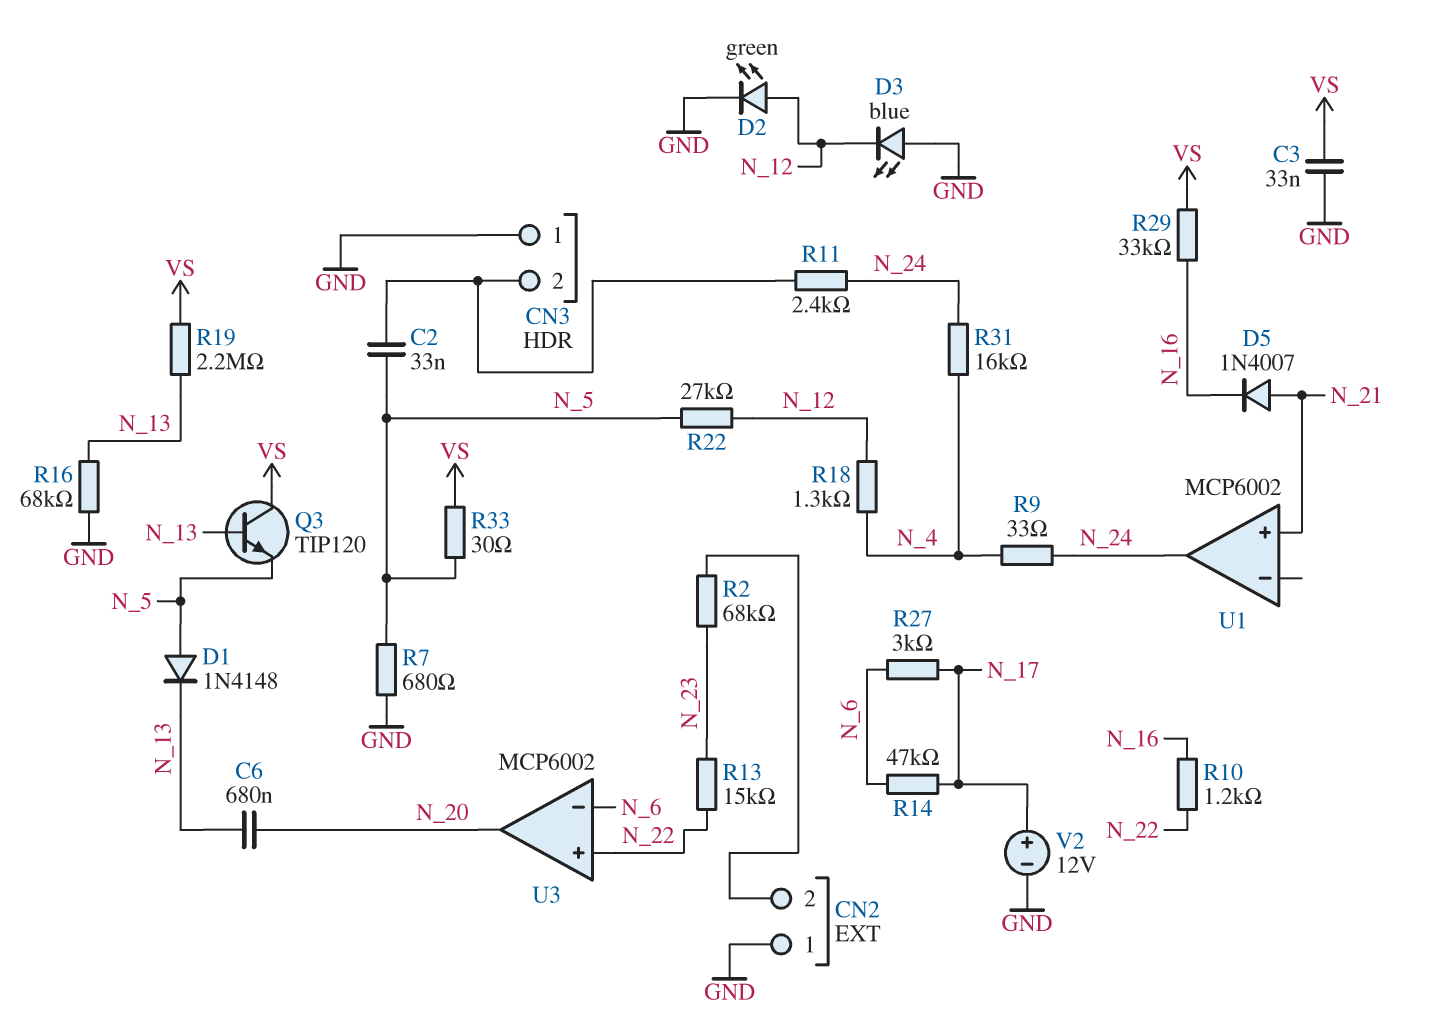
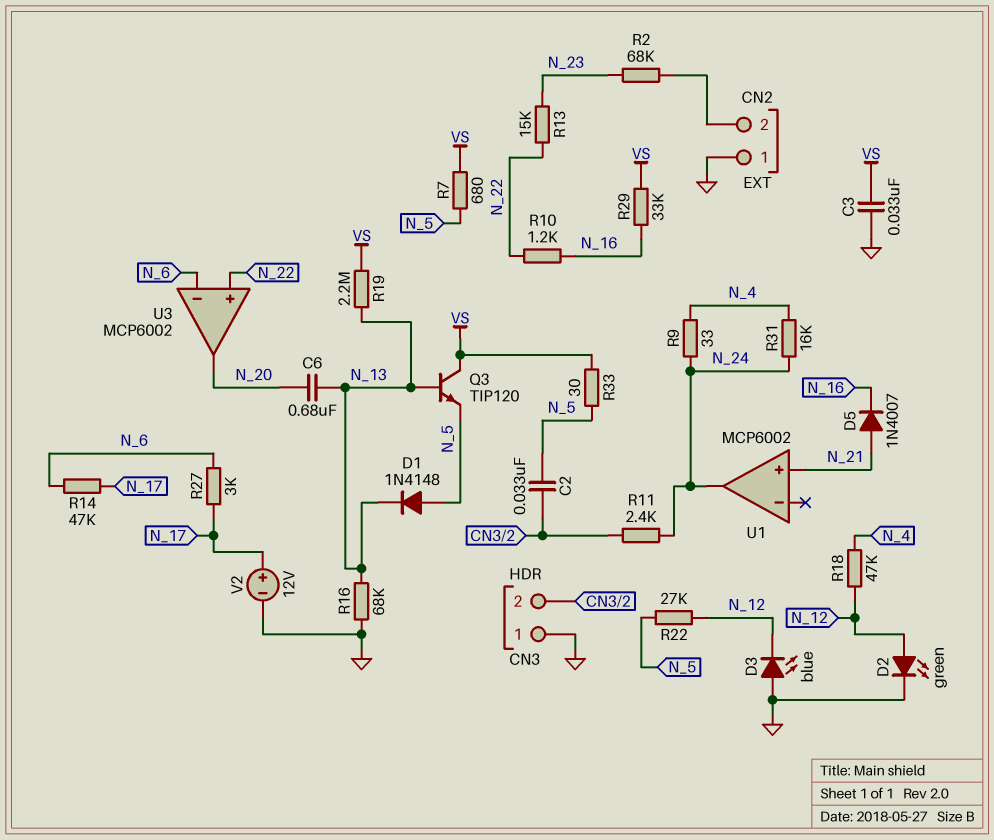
R7: 680 (GND, N_5) -> 680 (N_5, VS)
R18: 1.3k (N_4, N_12) -> 47k (N_4, N_12)

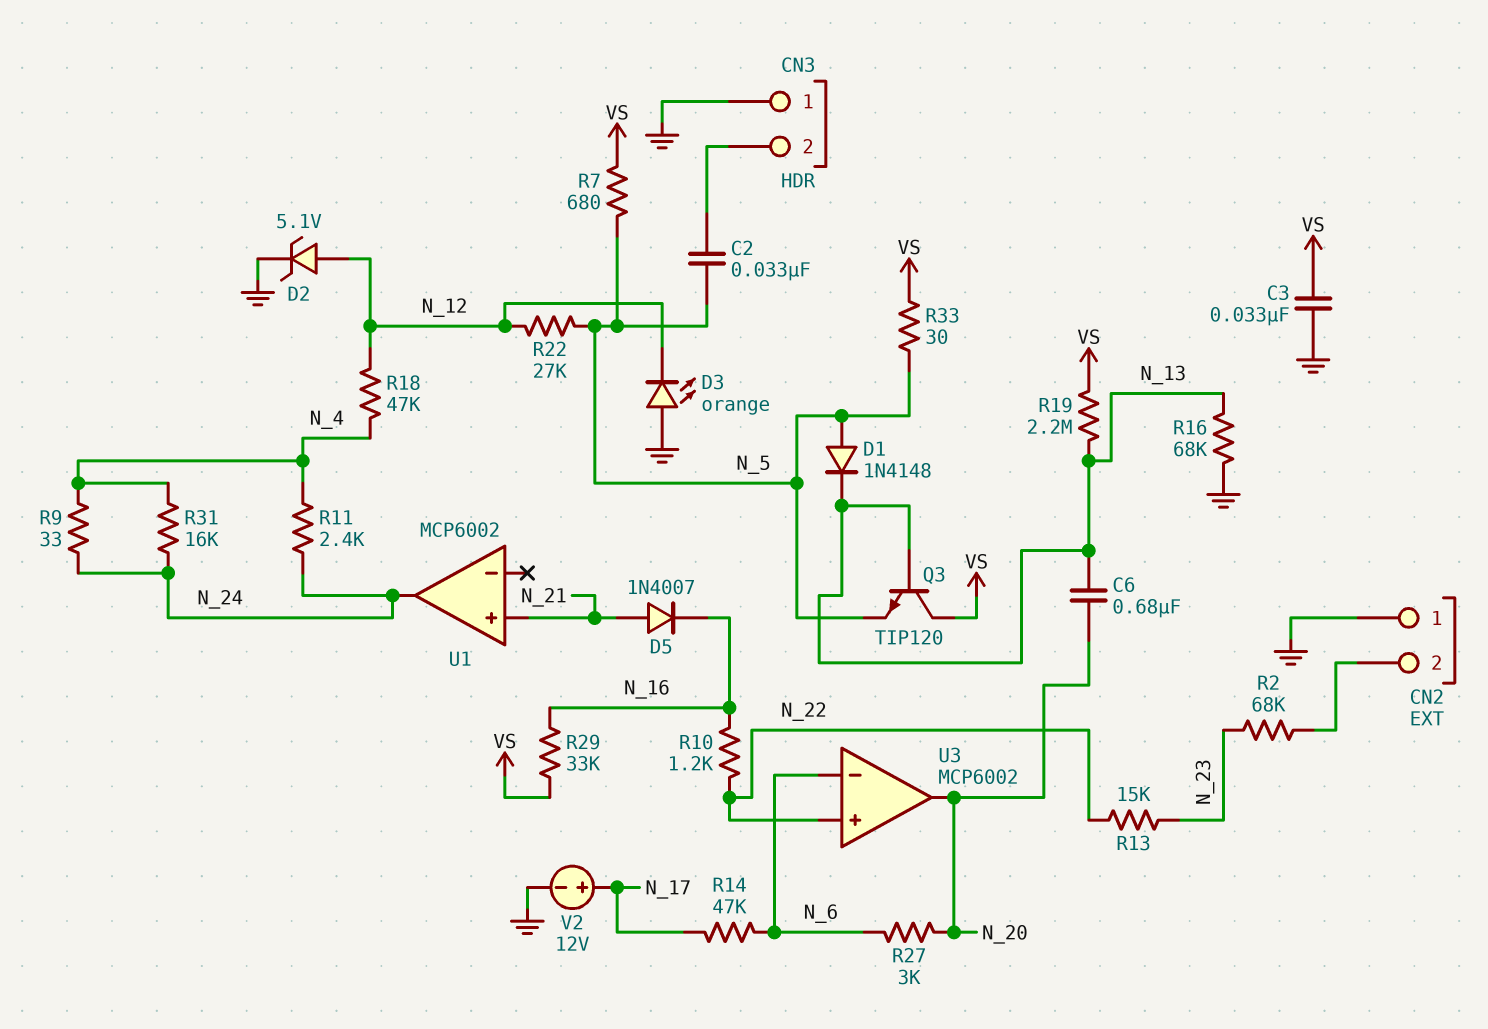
D2: LED green (A N_12, K GND) -> zener 5.1V (A N_12, K GND)
D3: LED blue (A GND, K N_12) -> LED orange (A GND, K N_12)
R11: 2.4k (CN3/2, N_24) -> 2.4k (N_4, N_24)
R27: 3k (N_6, N_17) -> 3k (N_6, N_20)

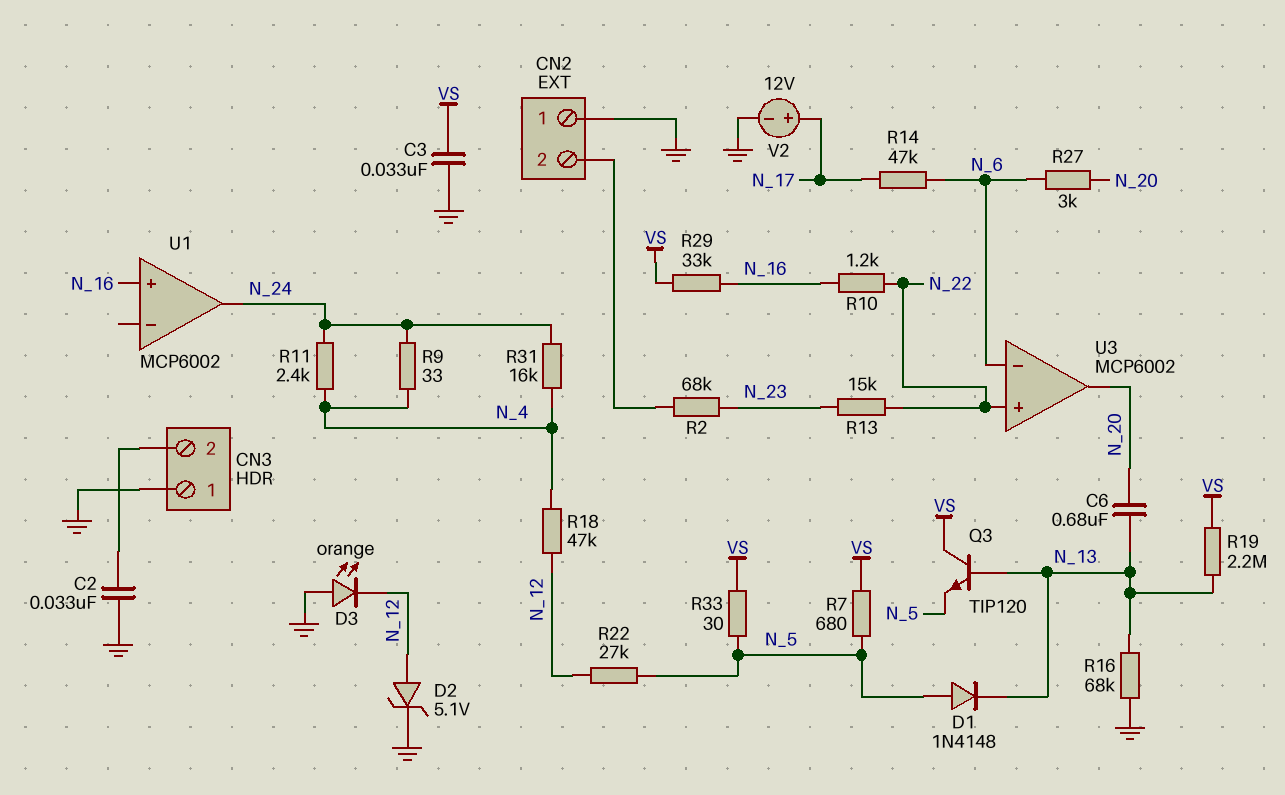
C2: 33nF (CN3/2, N_5) -> 33nF (CN3/2, GND)
D5: diode 1N4007 (A N_21, K N_16) -> none
U1 pin in+: N_21 -> N_16

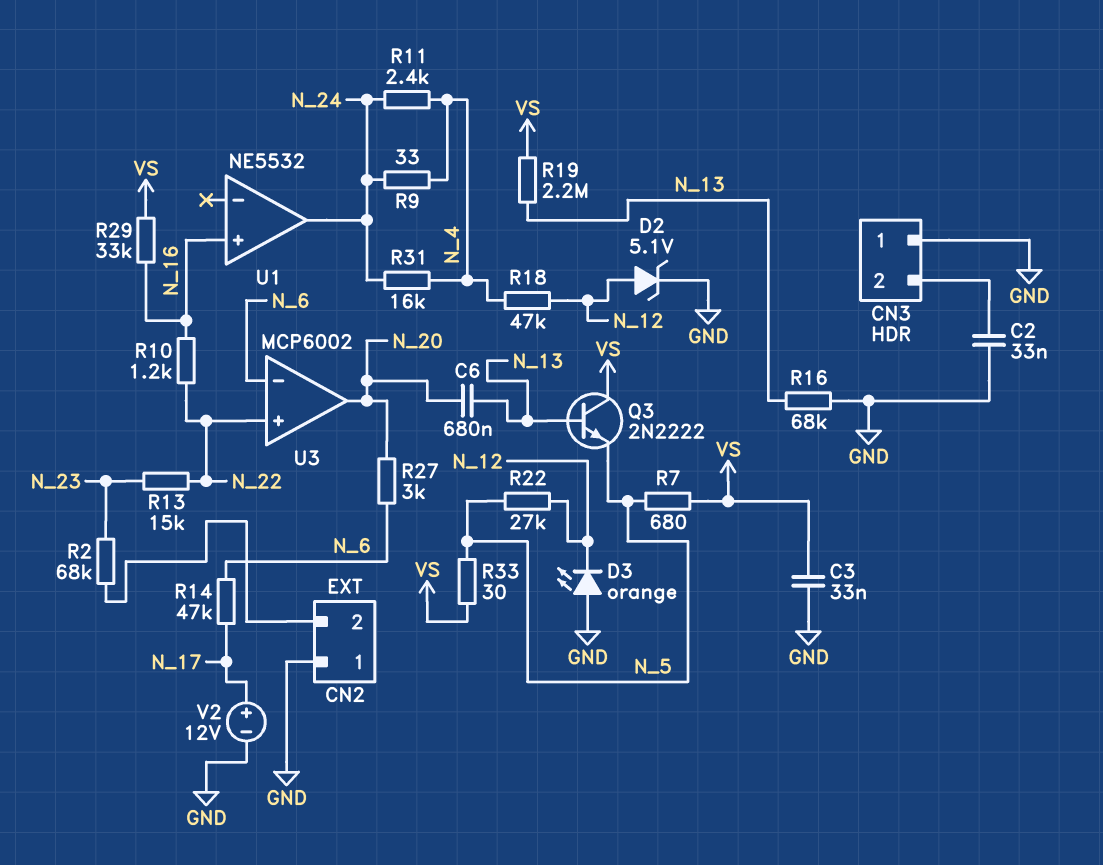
D1: diode 1N4148 (A N_5, K N_13) -> none
Q3: NPN TIP120 (B N_13, C VS, E N_5) -> NPN 2N2222 (B N_13, C VS, E N_5)
U1: MCP6002 -> NE5532

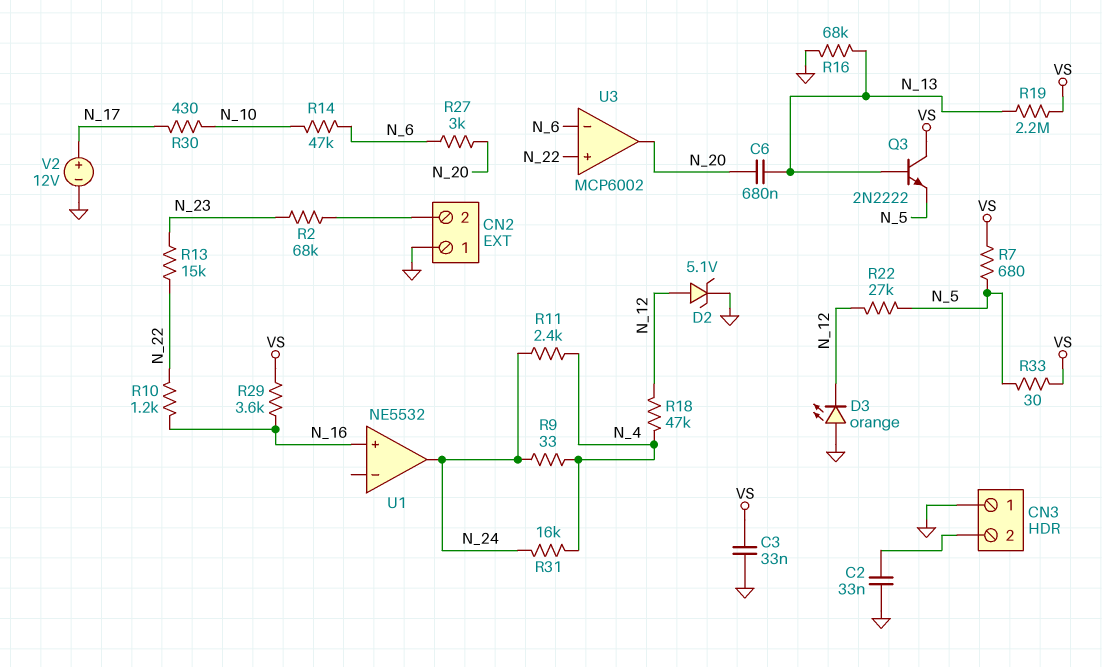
R14: 47k (N_6, N_17) -> 47k (N_6, N_10)
R29: 33k (N_16, VS) -> 3.6k (N_16, VS)
R30: none -> 430 (N_10, N_17)

